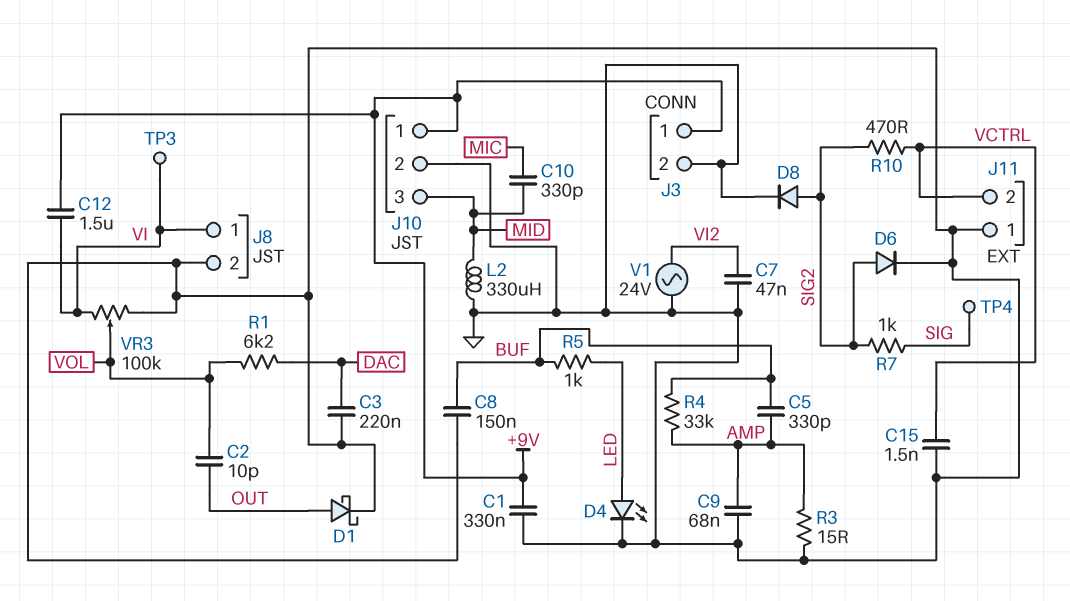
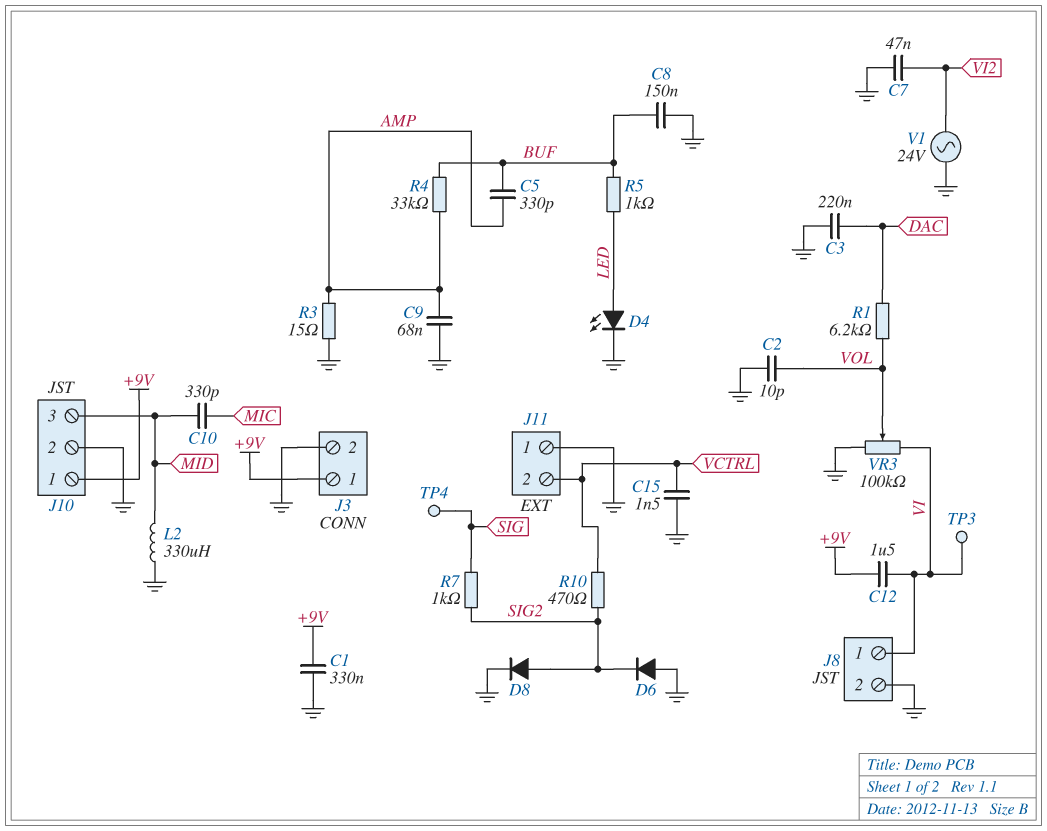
C2: 10pF (OUT, VOL) -> 10pF (GND, VOL)
D1: schottky (A OUT, K GND) -> none
D6: diode (A SIG2, K GND) -> diode (A GND, K SIG2)

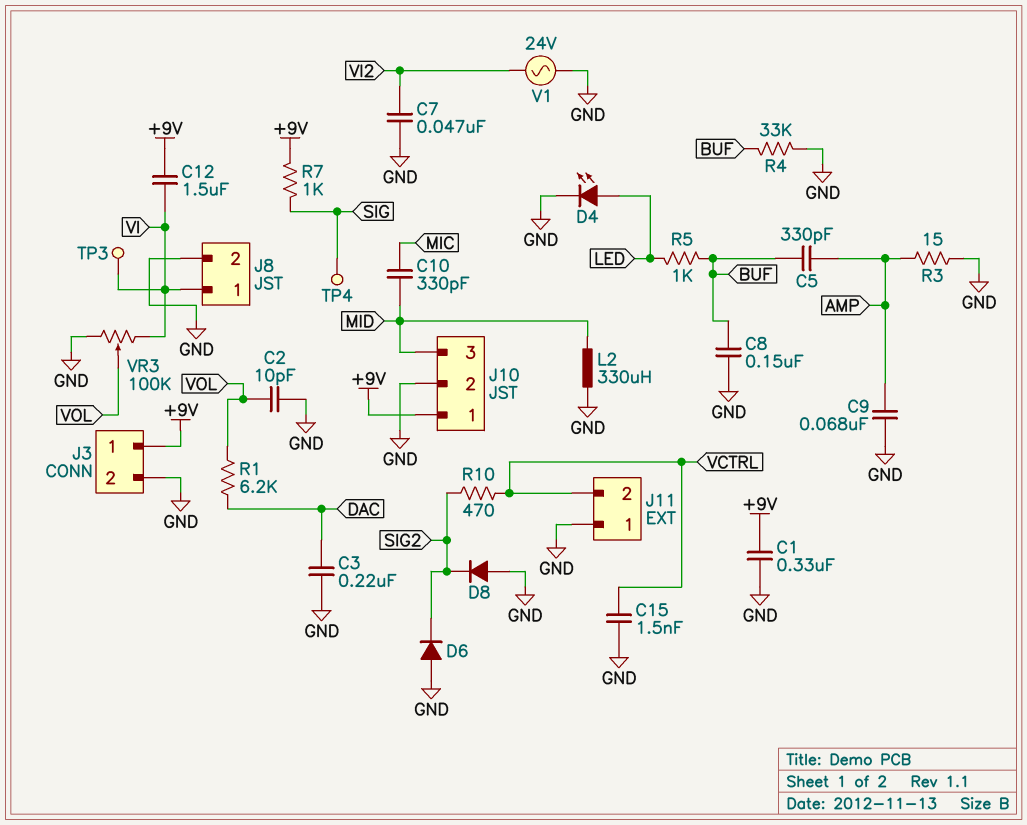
D8: diode (A SIG2, K GND) -> diode (A GND, K SIG2)
R4: 33k (AMP, BUF) -> 33k (BUF, GND)
R7: 1k (SIG, SIG2) -> 1k (+9V, SIG)

